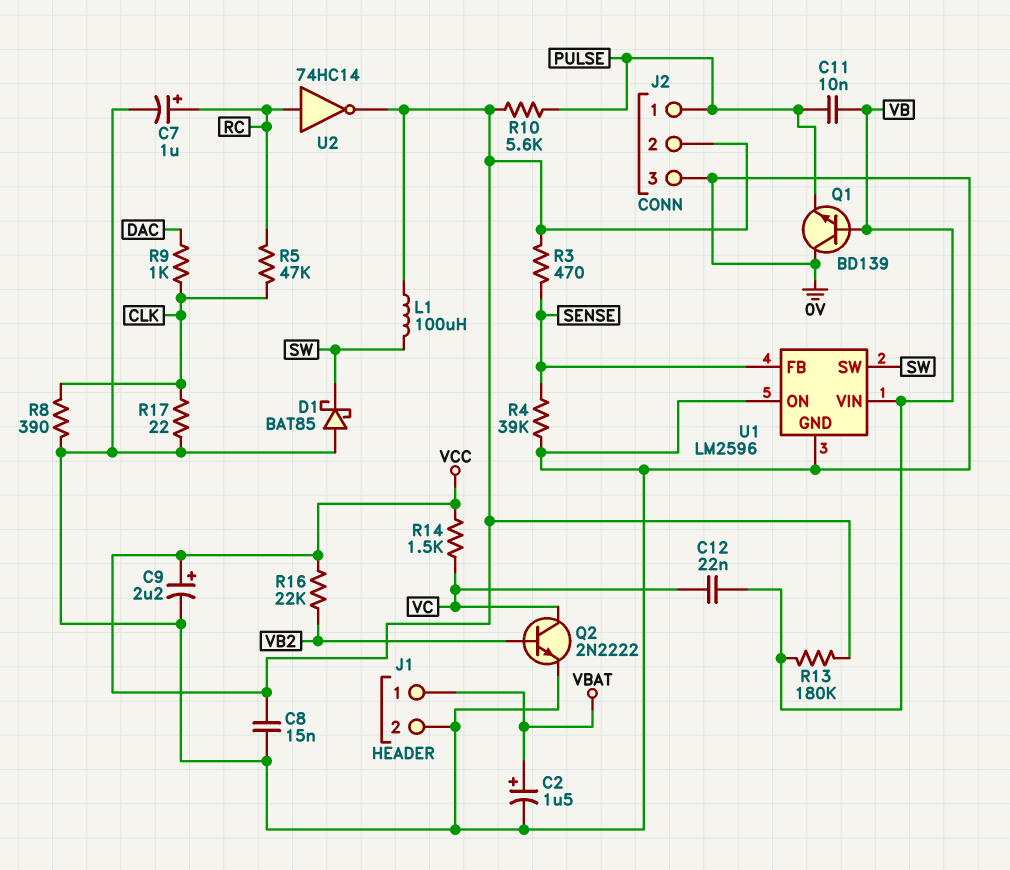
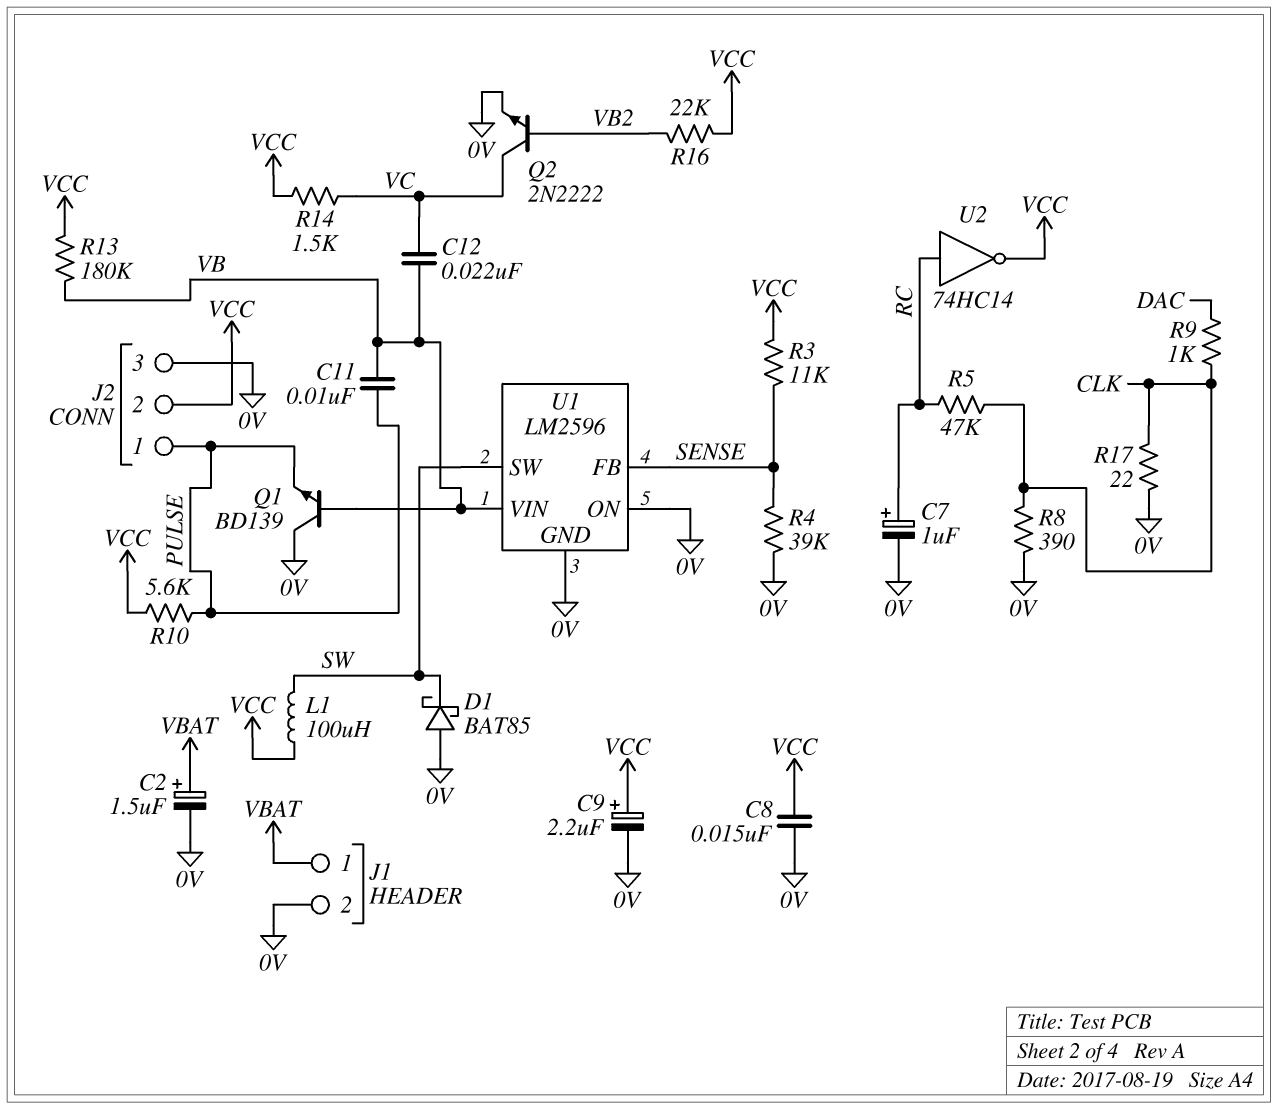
R3: 470 (SENSE, VCC) -> 11k (SENSE, VCC)

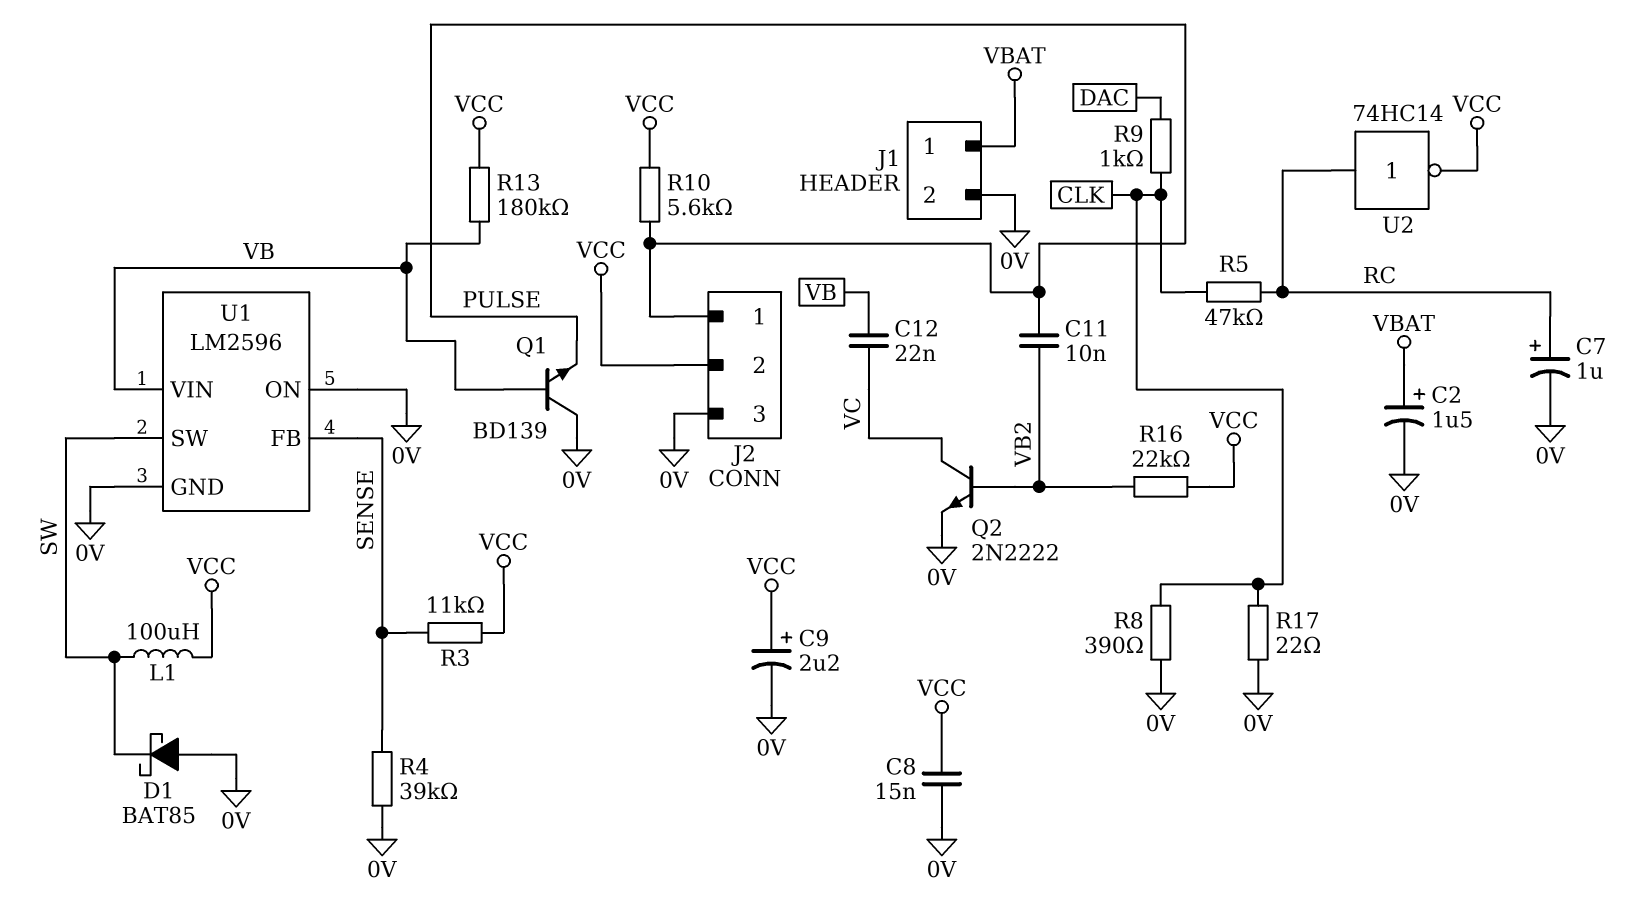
C11: 10nF (PULSE, VB) -> 10nF (PULSE, VB2)
R14: 1.5k (VC, VCC) -> none

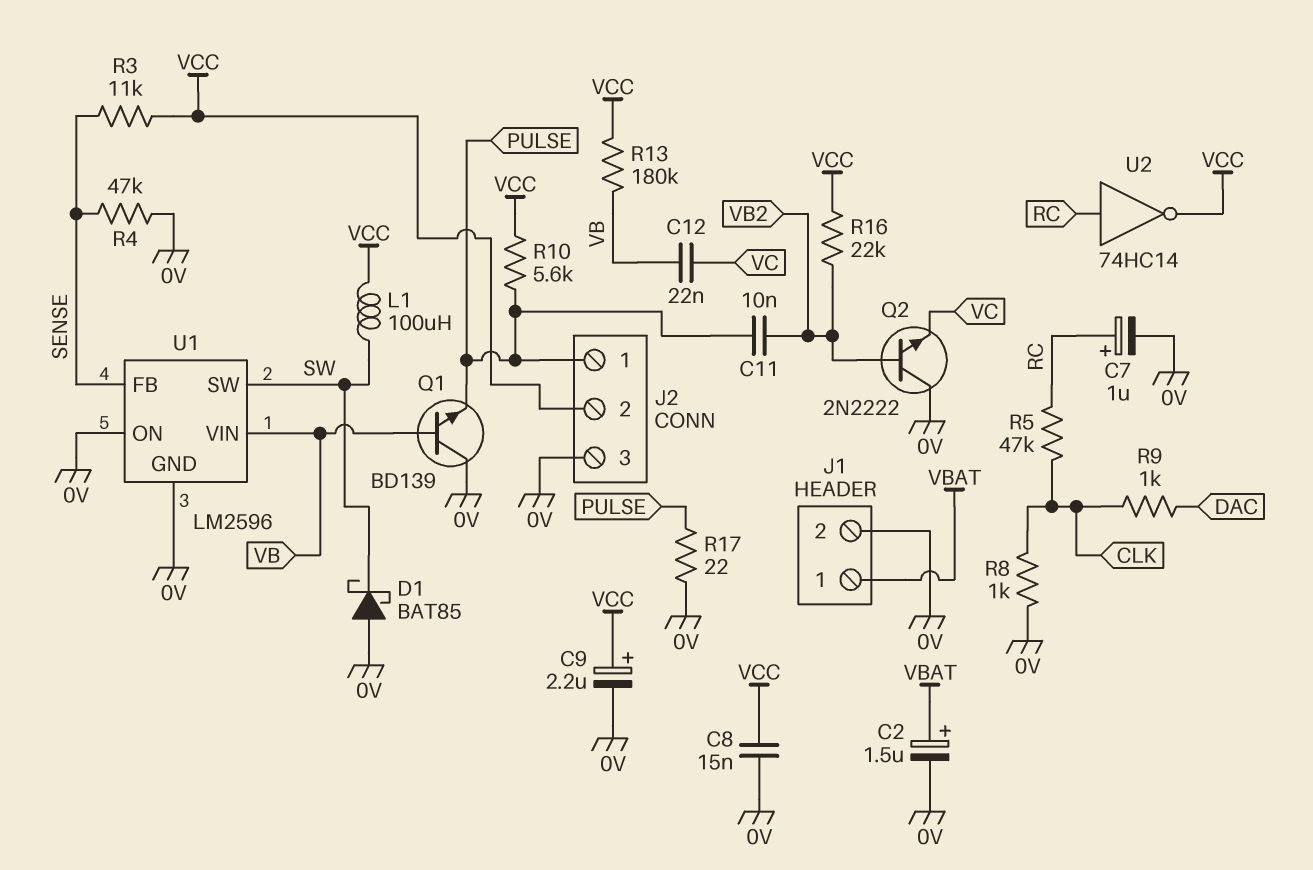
Q2: NPN 2N2222 (B VB2, C VC, E 0V) -> NPN 2N2222 (B VB2, C 0V, E VC)
R4: 39k (0V, SENSE) -> 47k (0V, SENSE)
R8: 390 (0V, CLK) -> 1k (0V, CLK)
R17: 22 (0V, CLK) -> 22 (0V, PULSE)

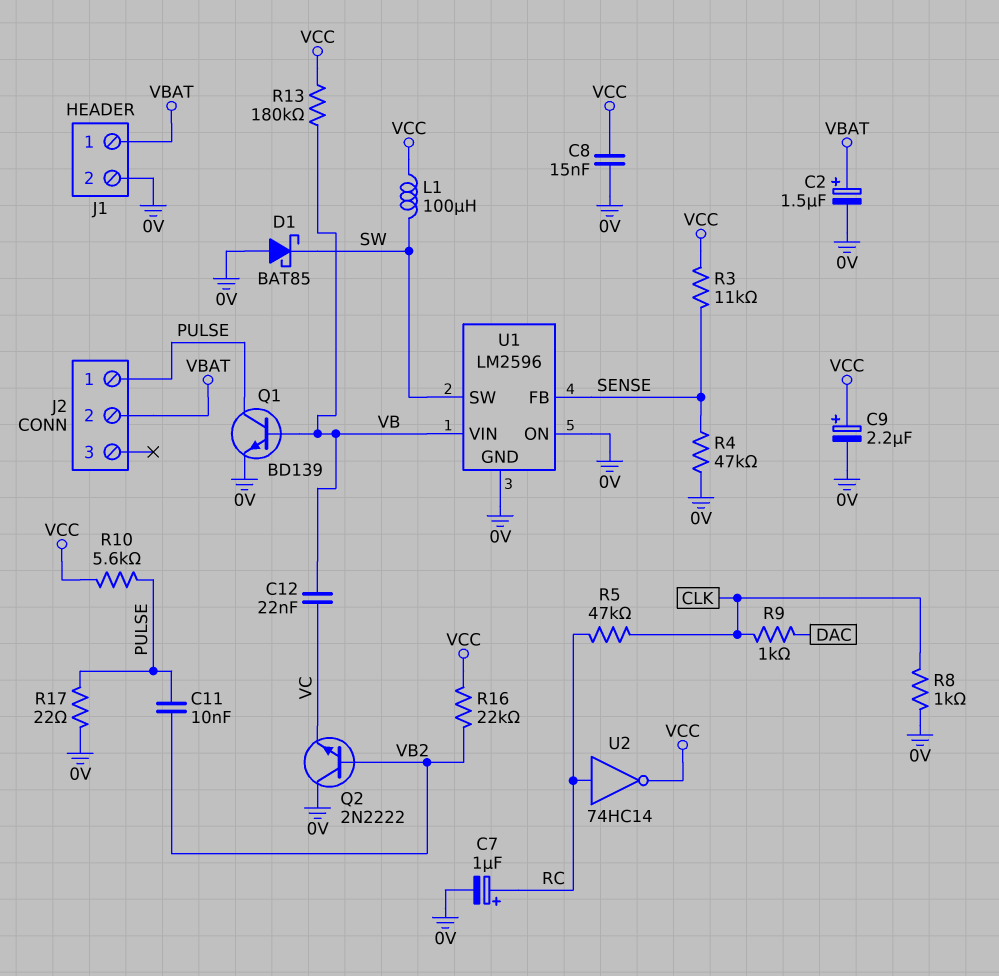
J2 pin 2: VCC -> VBAT
J2 pin 3: 0V -> none
Q1: NPN BD139 (B VB, C 0V, E PULSE) -> NPN BD139 (B VB, C PULSE, E 0V)

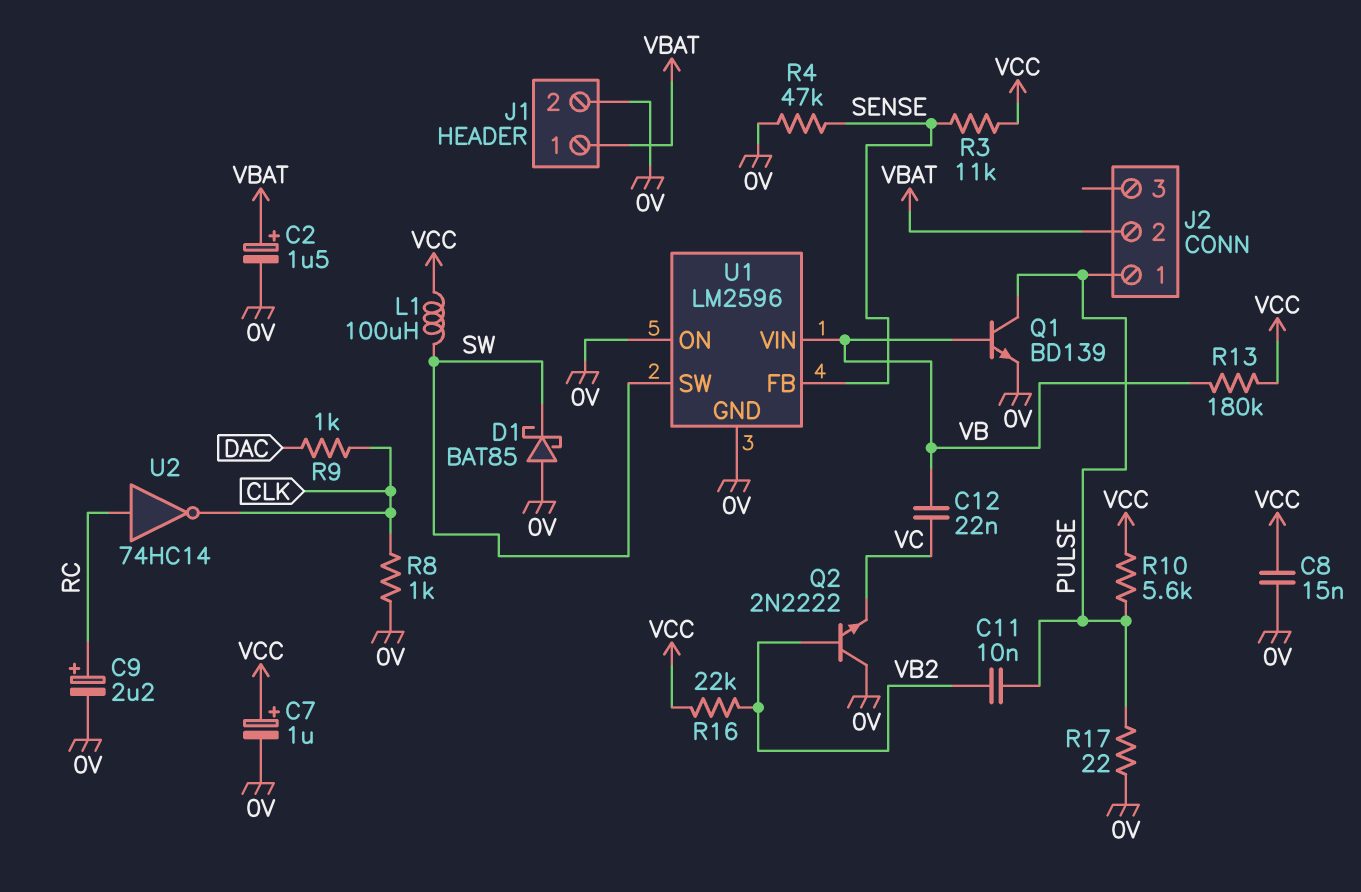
C7: 1uF (plus RC, minus 0V) -> 1uF (plus VCC, minus 0V)
C9: 2.2uF (plus VCC, minus 0V) -> 2.2uF (plus RC, minus 0V)
R5: 47k (CLK, RC) -> none
U2: NOT 74HC14 (in RC, out VCC) -> NOT 74HC14 (in RC, out CLK)

